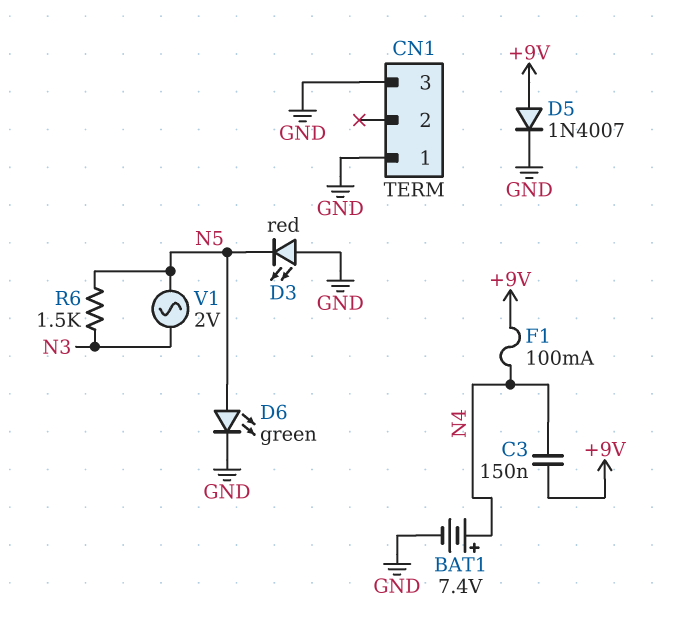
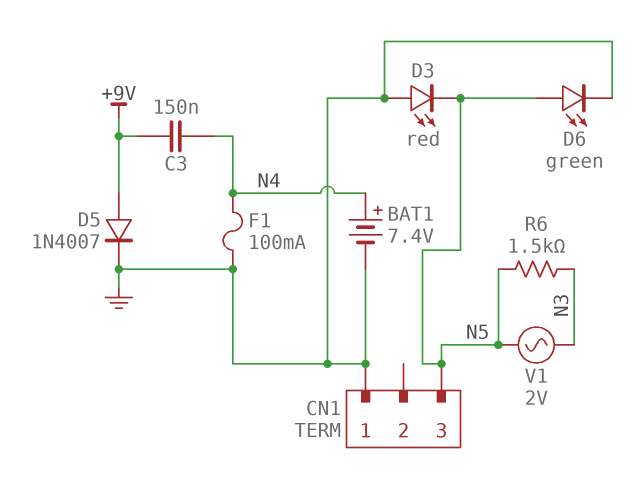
CN1 pin 3: GND -> N5
F1: 100mA (+9V, N4) -> 100mA (GND, N4)

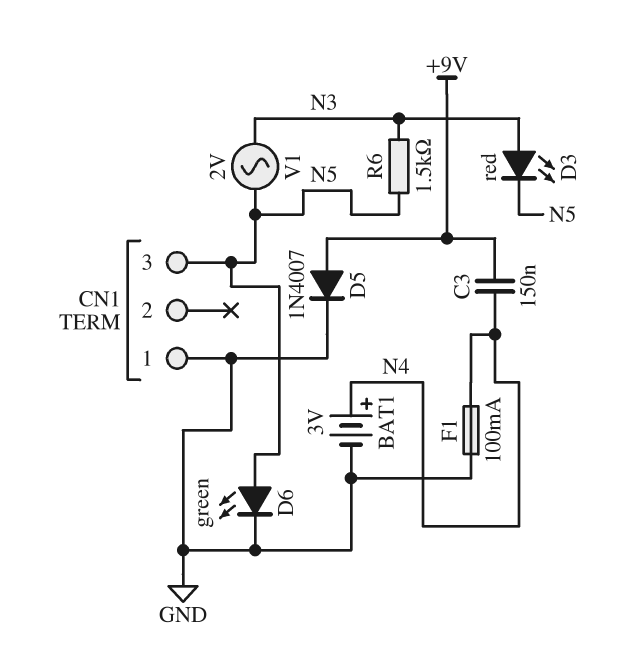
BAT1: 7.4V (plus N4, minus GND) -> 3V (plus N4, minus GND)
D3: LED red (A GND, K N5) -> LED red (A N3, K N5)

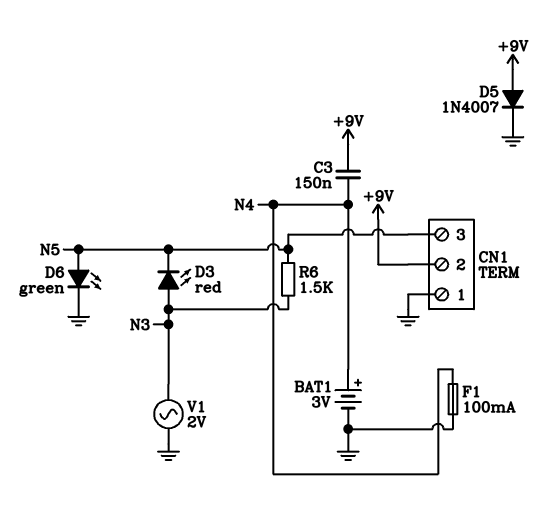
CN1 pin 2: none -> +9V
V1: AC 2V (N3, N5) -> AC 2V (GND, N3)

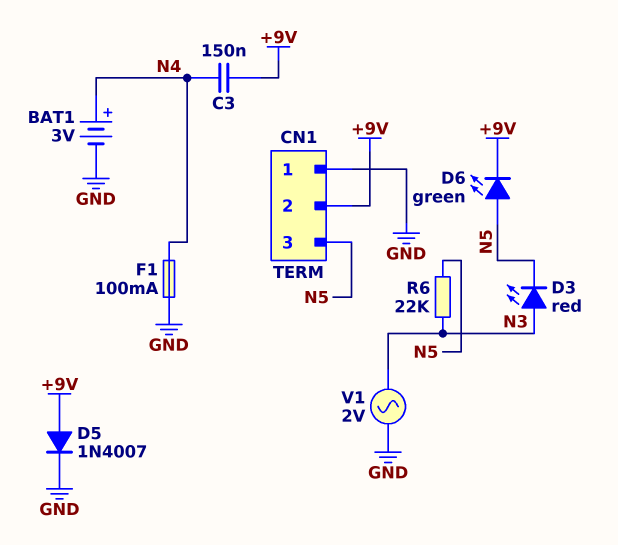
D6: LED green (A N5, K GND) -> LED green (A N5, K +9V)
R6: 1.5k (N3, N5) -> 22k (N3, N5)

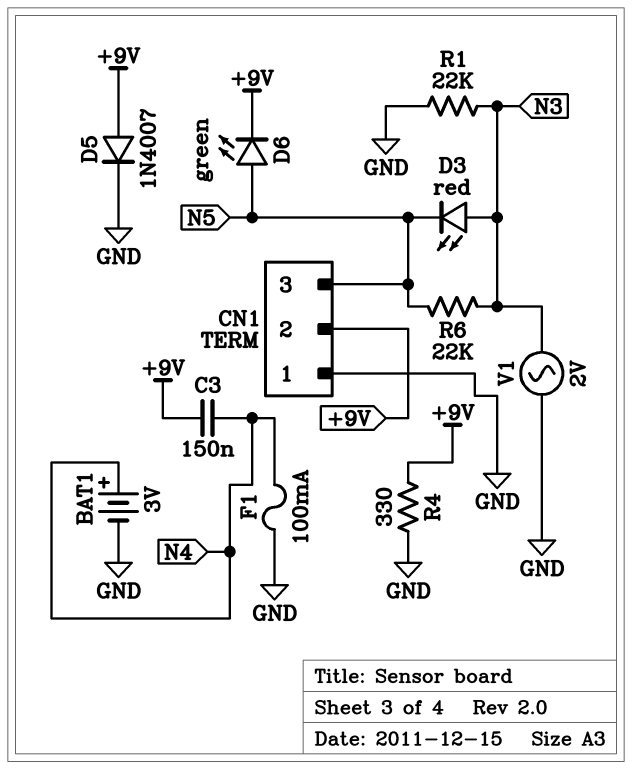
R1: none -> 22k (GND, N3)
R4: none -> 330 (+9V, GND)

